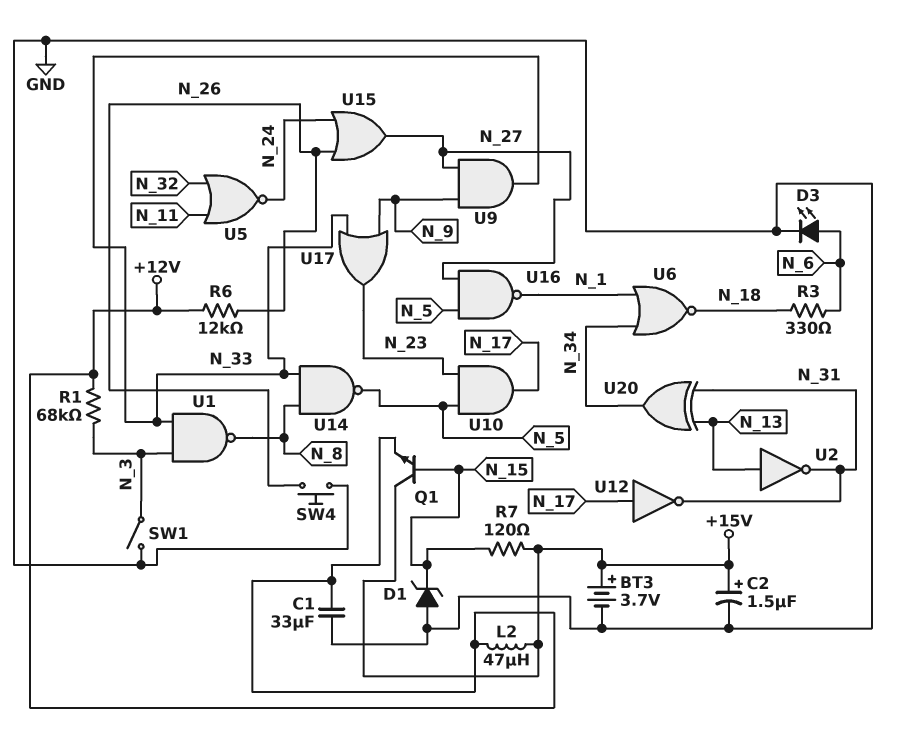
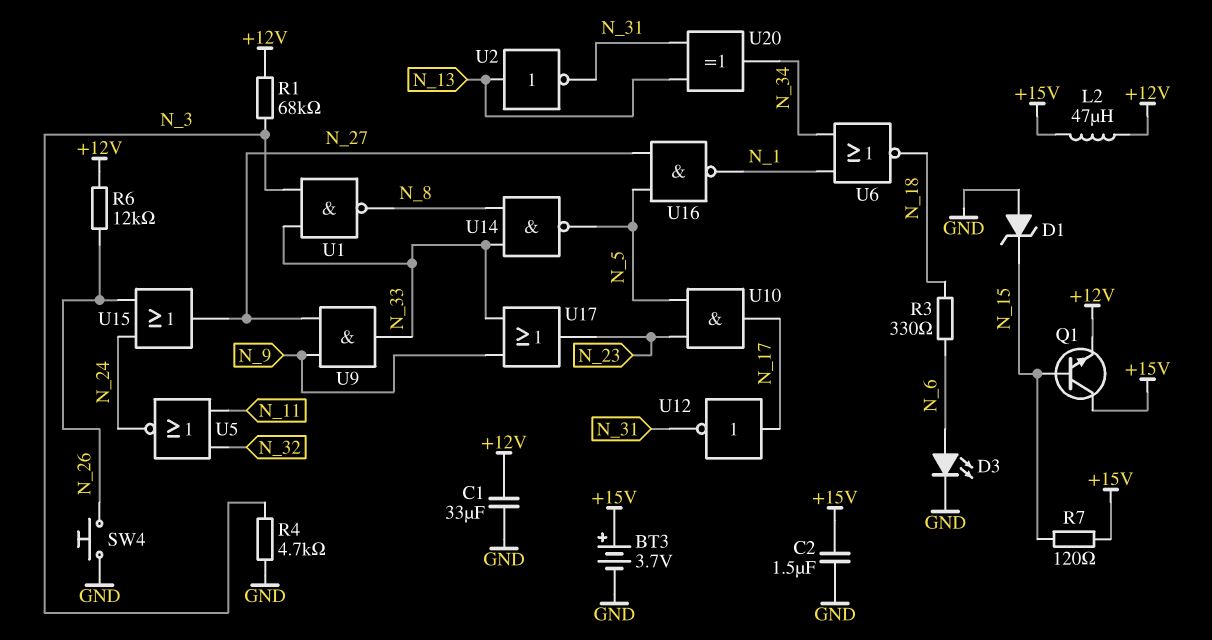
C2: 1.5uF (plus +15V, minus GND) -> 1.5uF (+15V, GND)
R4: none -> 4.7k (GND, N_3)
SW1: switch (GND, N_3) -> none

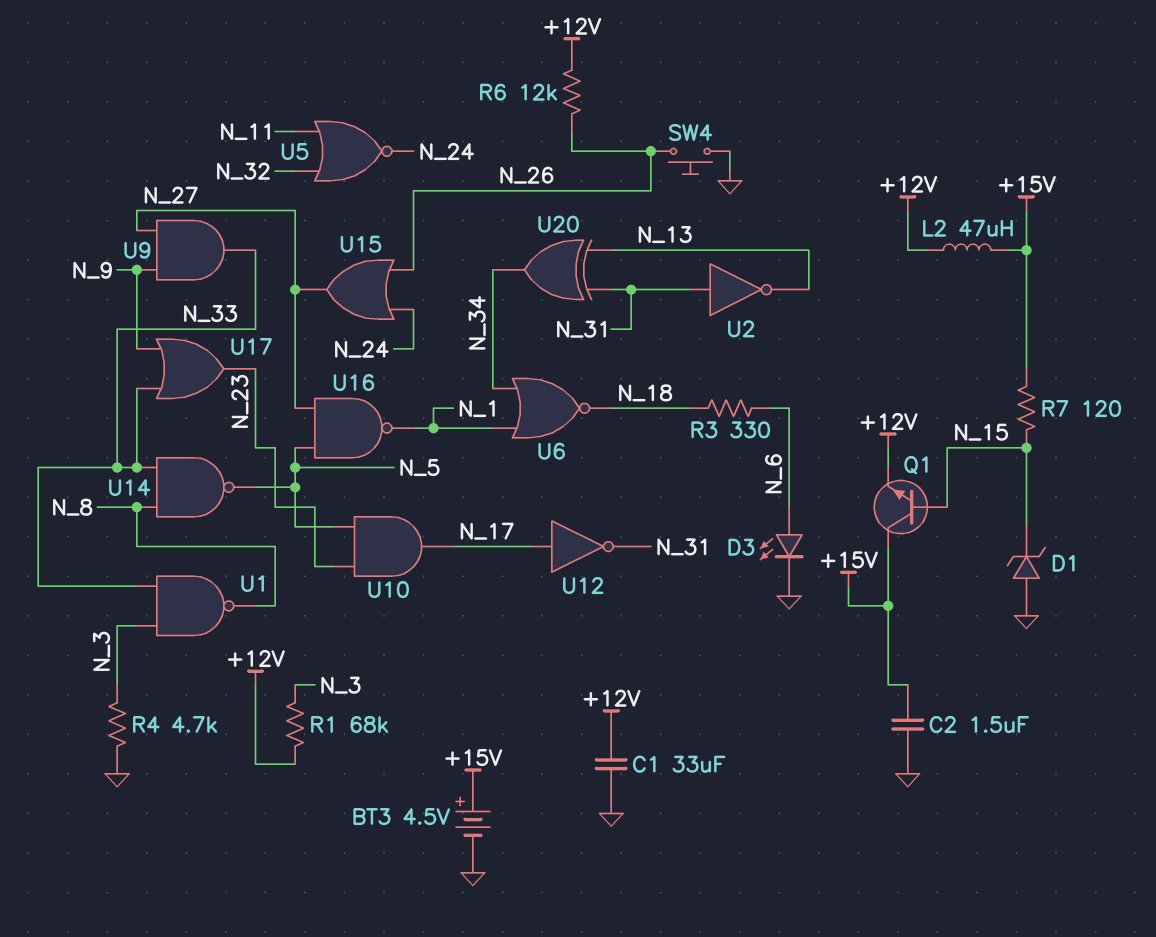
BT3: 3.7V (plus +15V, minus GND) -> 4.5V (plus +15V, minus GND)
U2: NOT (in N_13, out N_31) -> NOT (in N_31, out N_13)

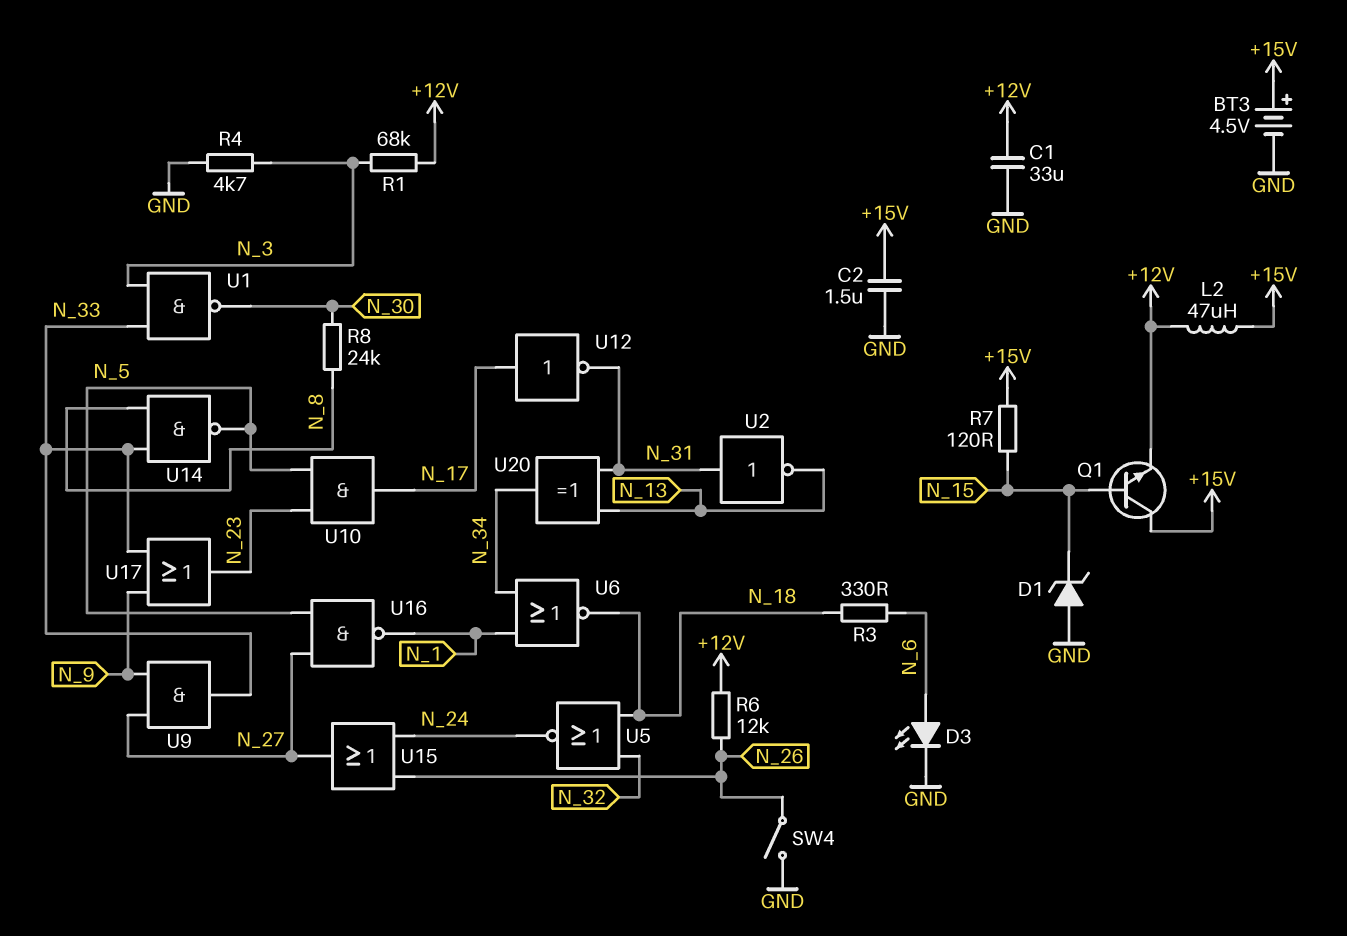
R8: none -> 24k (N_8, N_30)
SW4: button (GND, N_26) -> switch (GND, N_26)
U1: NAND (in N_3, in N_33, out N_8) -> NAND (in N_3, in N_33, out N_30)
U5: NOR (in N_11, in N_32, out N_24) -> NOR (in N_18, in N_32, out N_24)

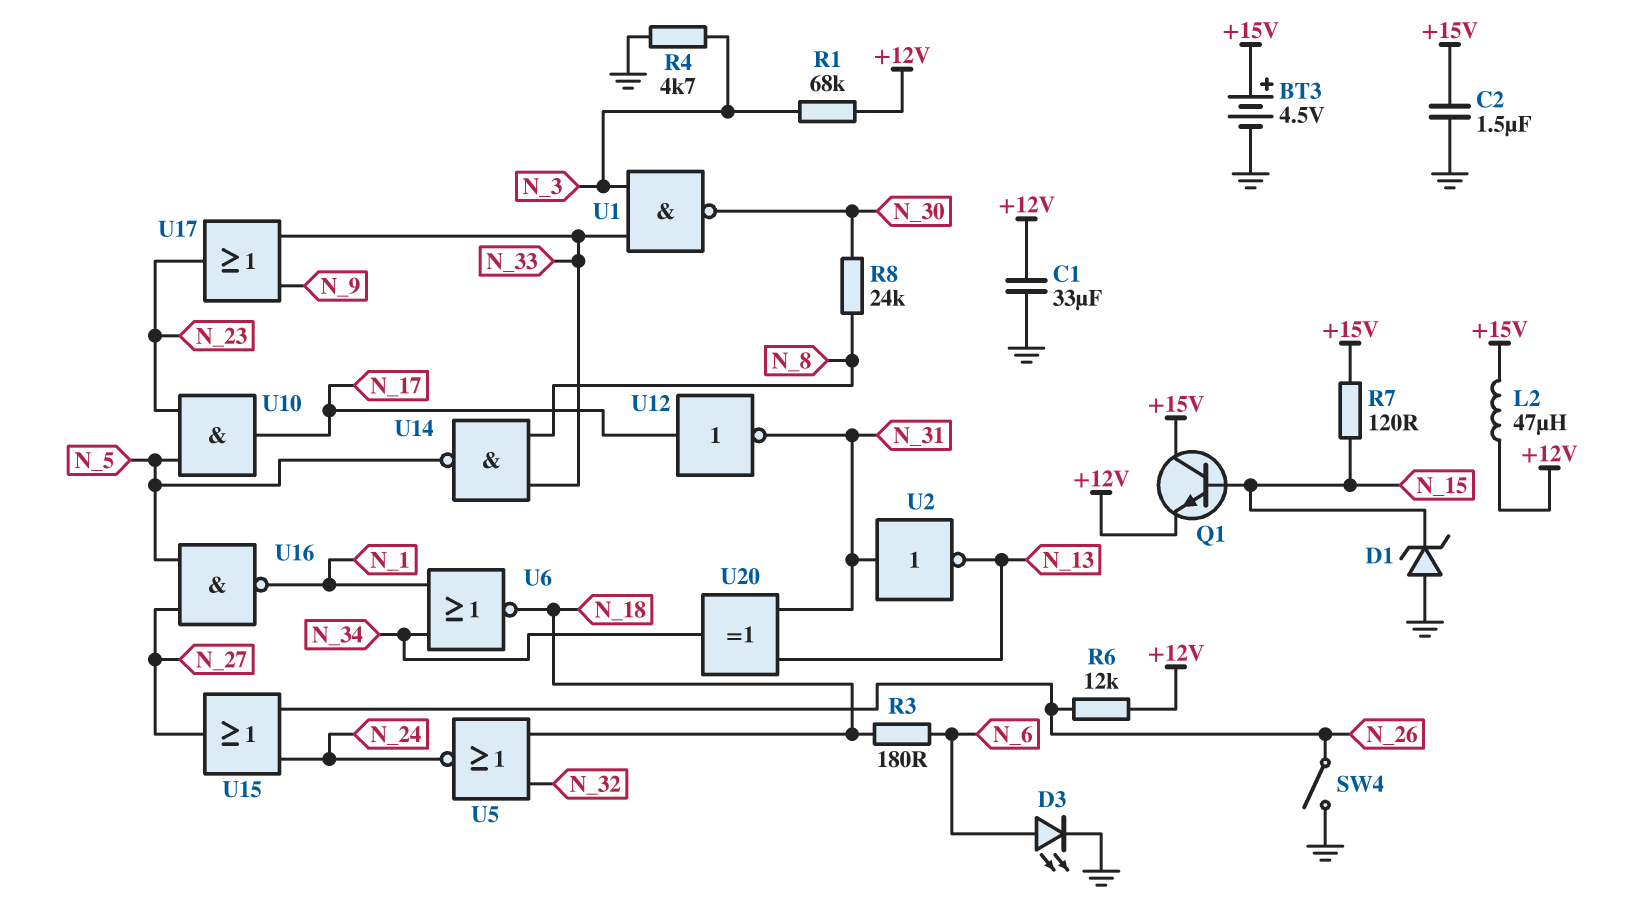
R3: 330 (N_6, N_18) -> 180 (N_6, N_18)
U9: AND (in N_9, in N_27, out N_33) -> none

